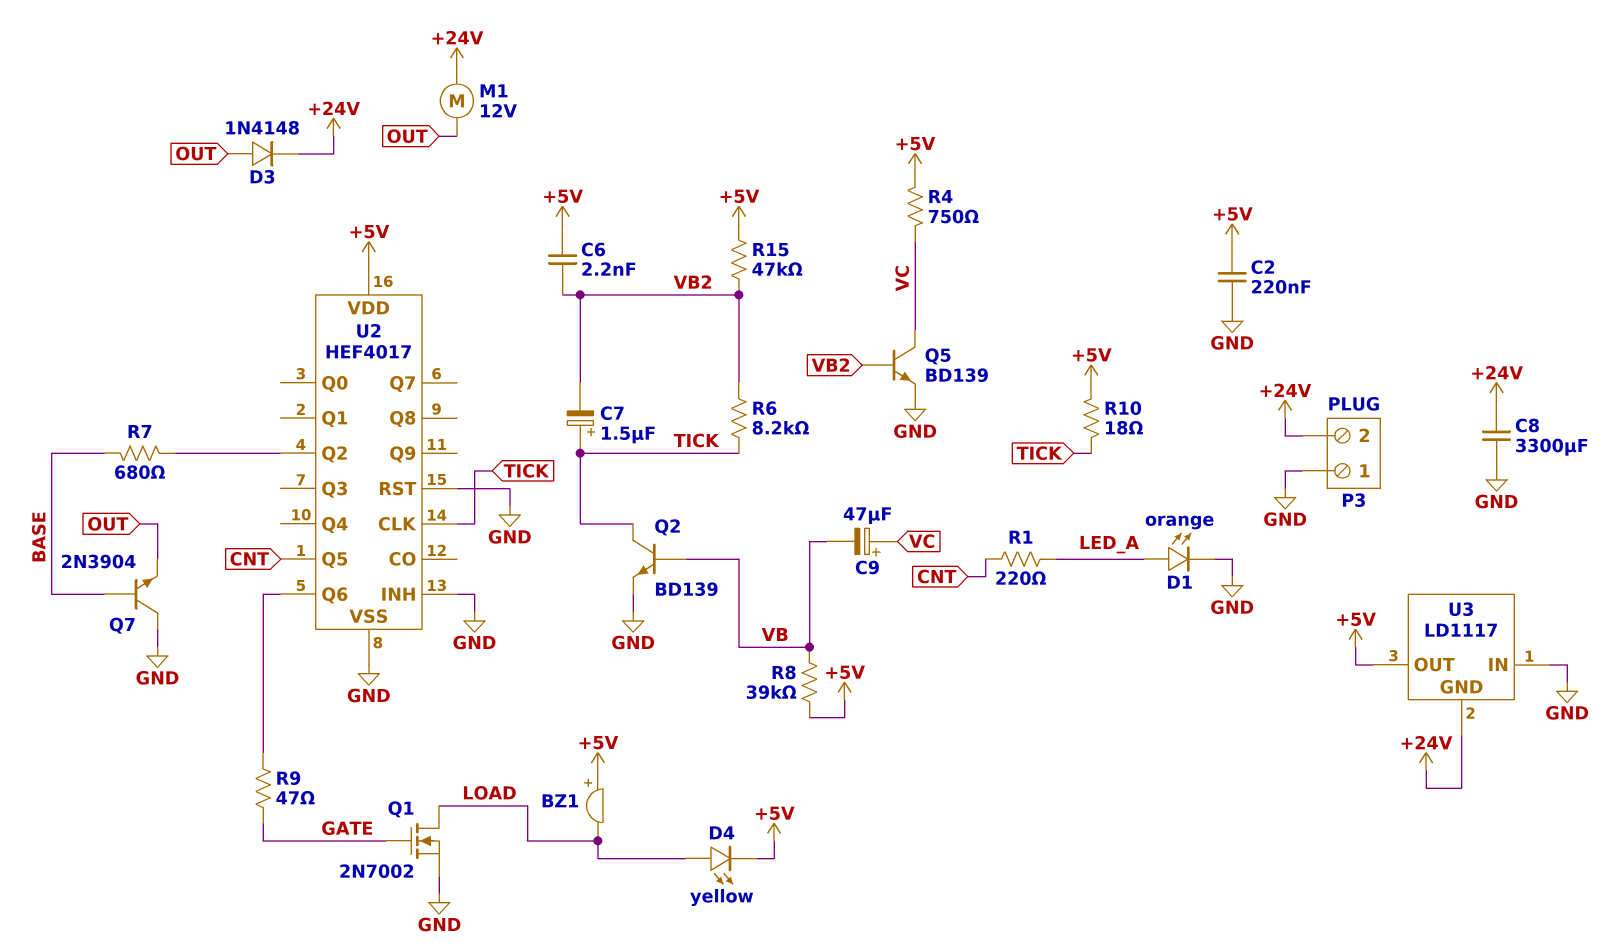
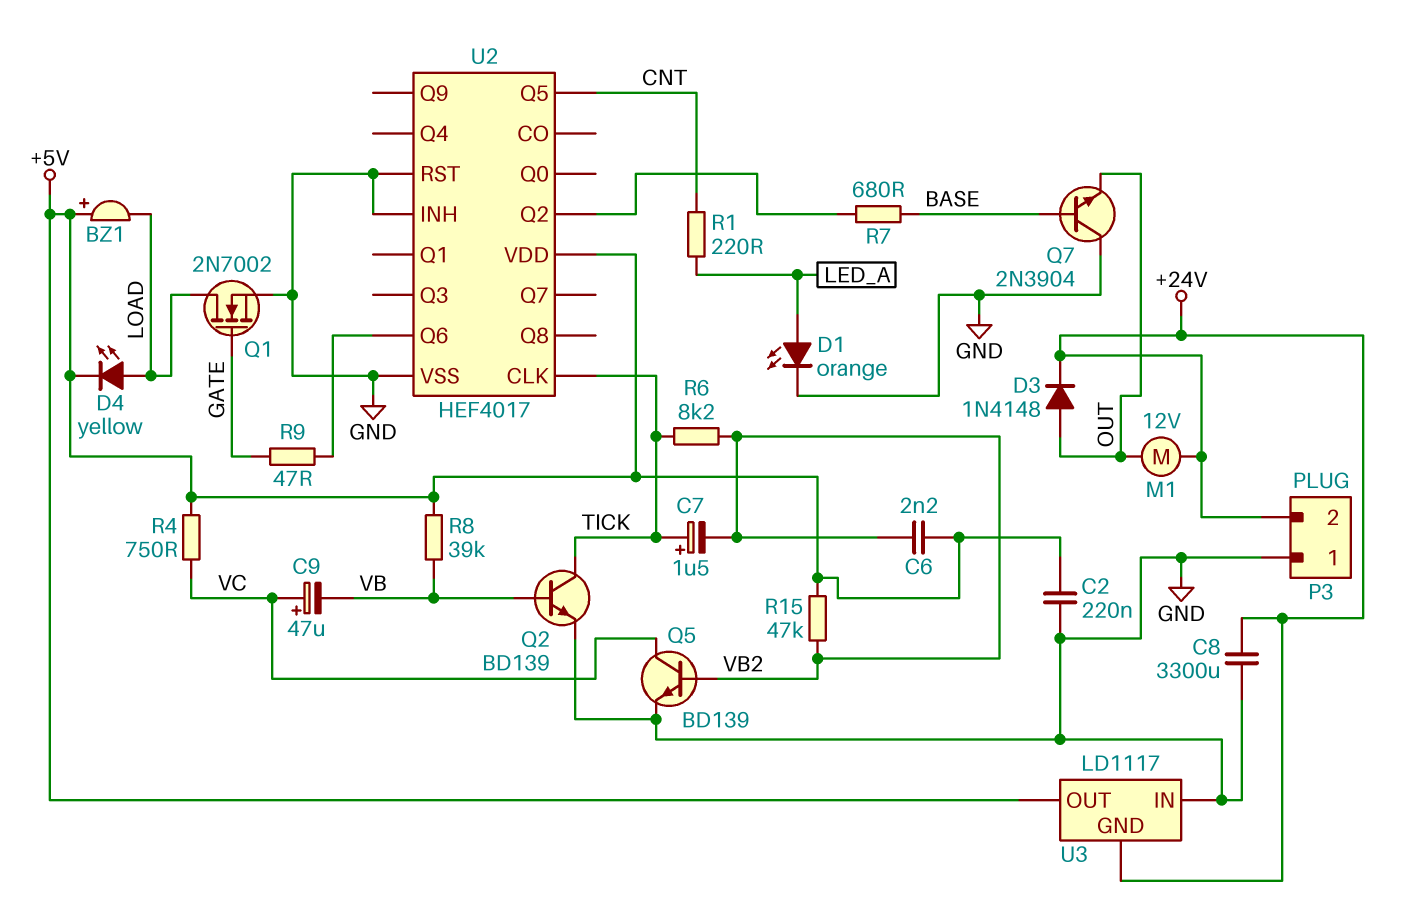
R10: 18 (+5V, TICK) -> none

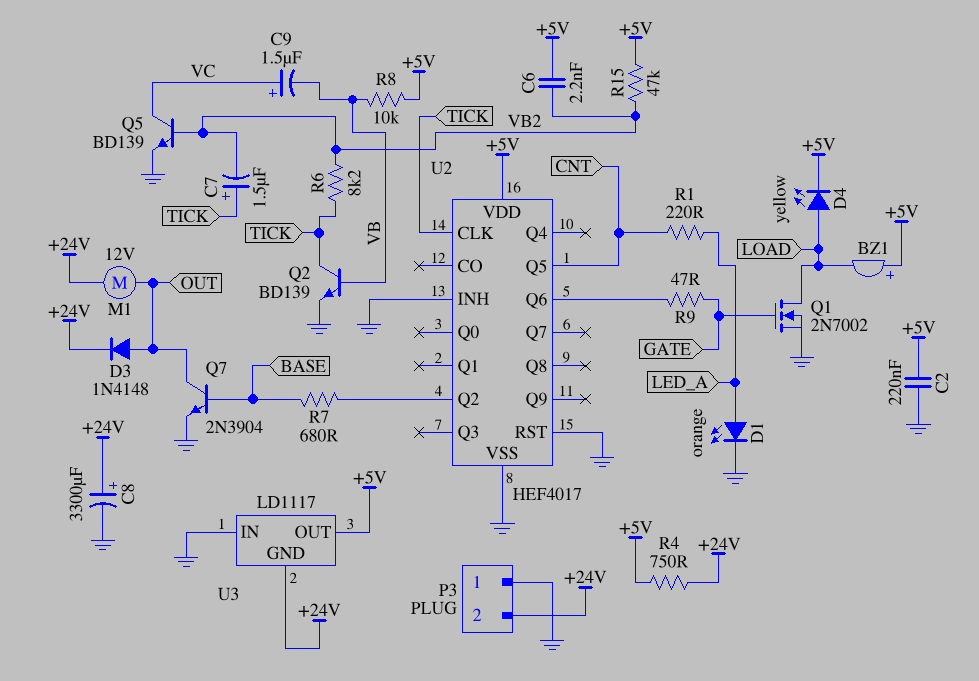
C8: 3300uF (+24V, GND) -> 3300uF (plus +24V, minus GND)
C9: 47uF (plus VC, minus VB) -> 1.5uF (plus VC, minus VB)
Q7: NPN 2N3904 (B BASE, C GND, E OUT) -> NPN 2N3904 (B BASE, C OUT, E GND)
R4: 750 (+5V, VC) -> 750 (+5V, +24V)
R8: 39k (+5V, VB) -> 10k (+5V, VB)

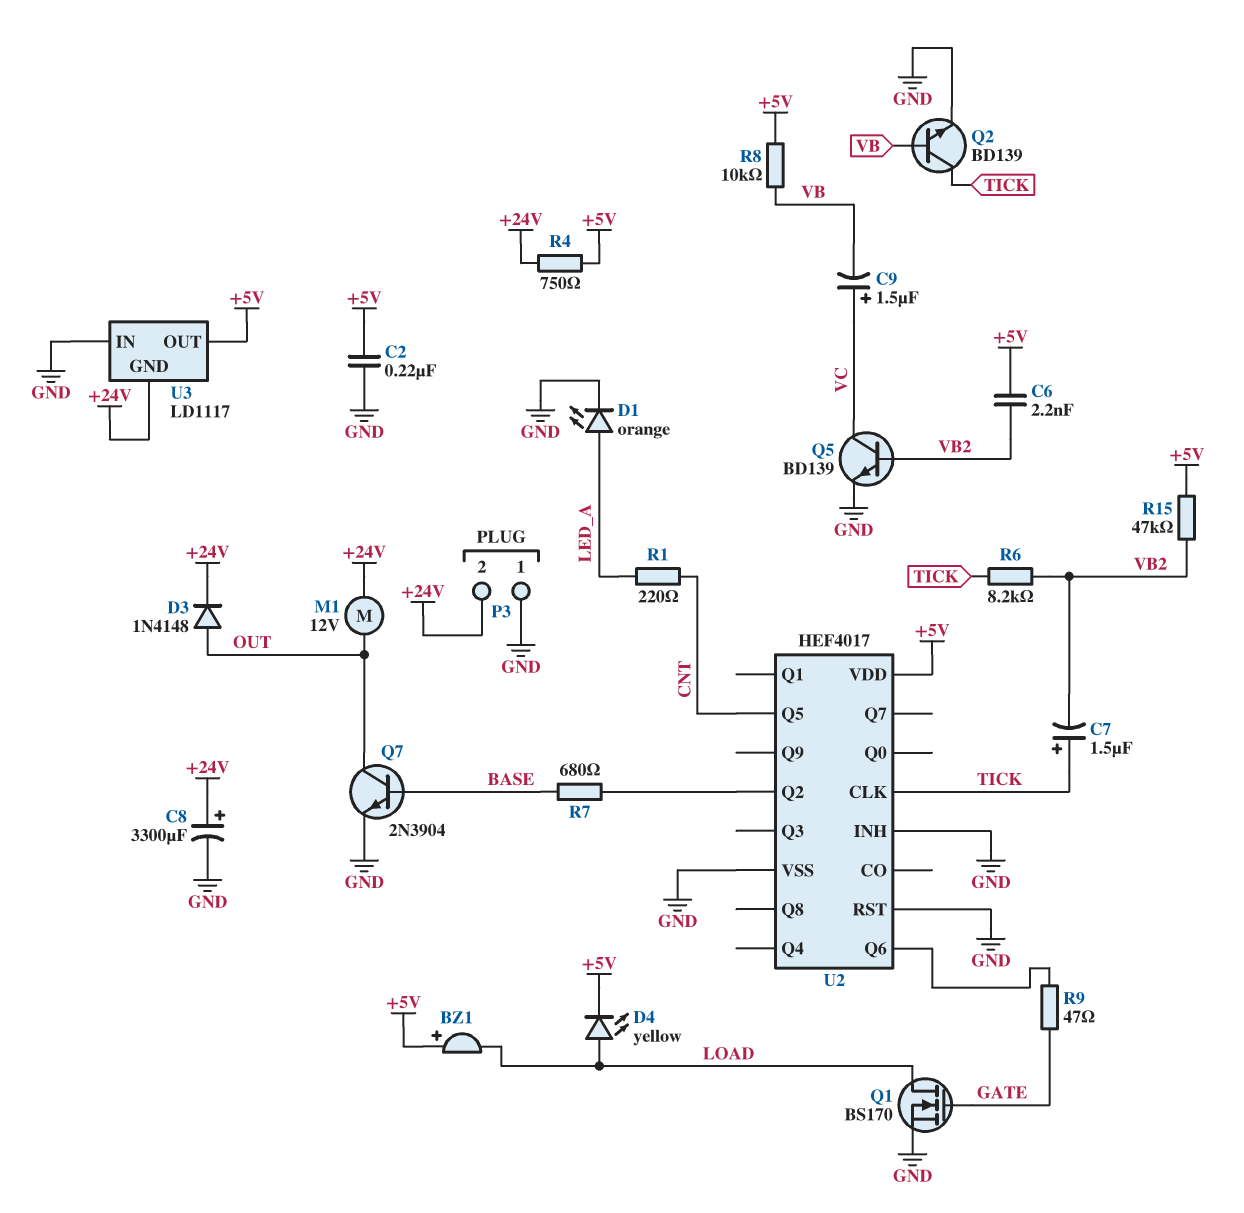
Q1: NMOS 2N7002 (G GATE, D LOAD, S GND) -> NMOS BS170 (G GATE, D LOAD, S GND)

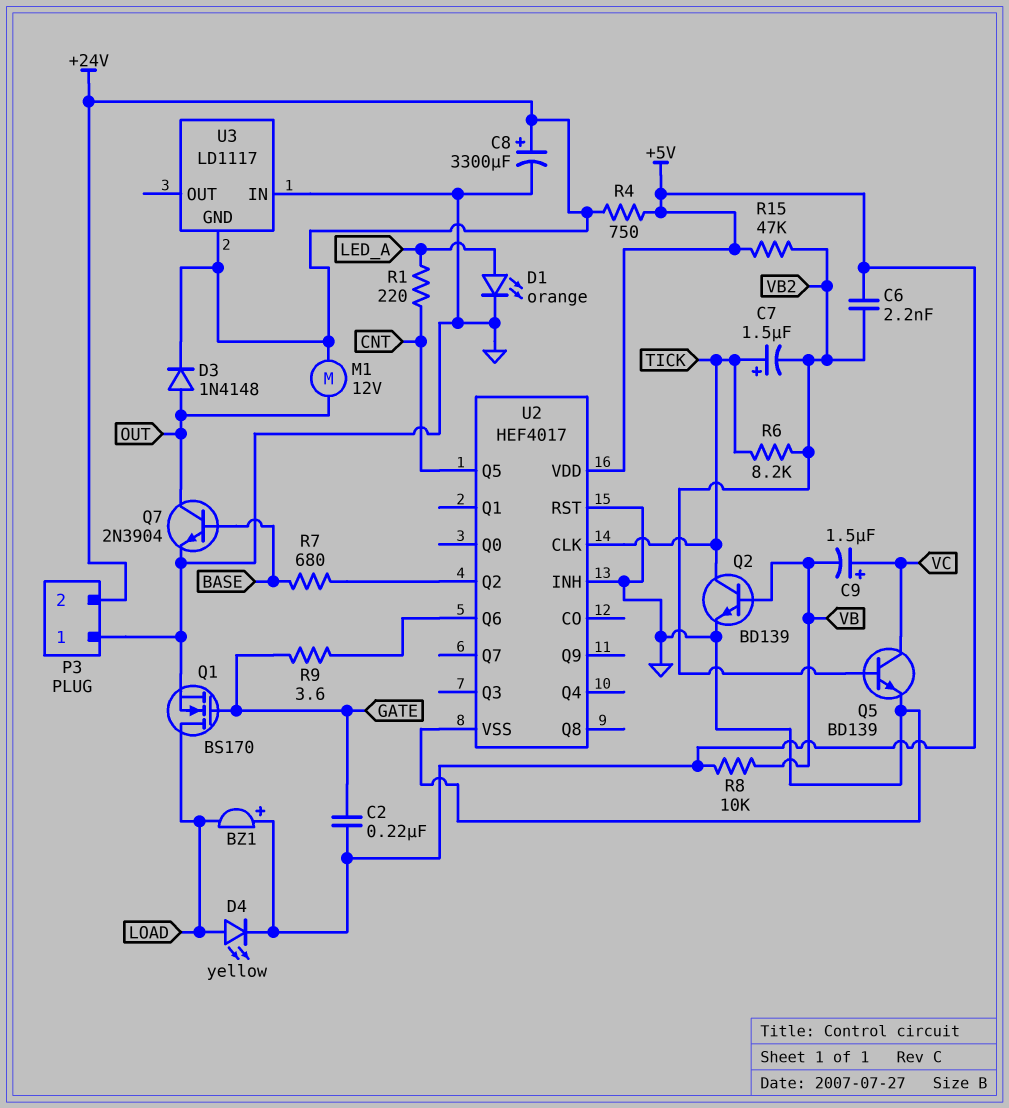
C2: 220nF (+5V, GND) -> 220nF (+5V, GATE)
R9: 47 (GATE, U2/Q6) -> 3.6 (GATE, U2/Q6)
U3 pin OUT: +5V -> none

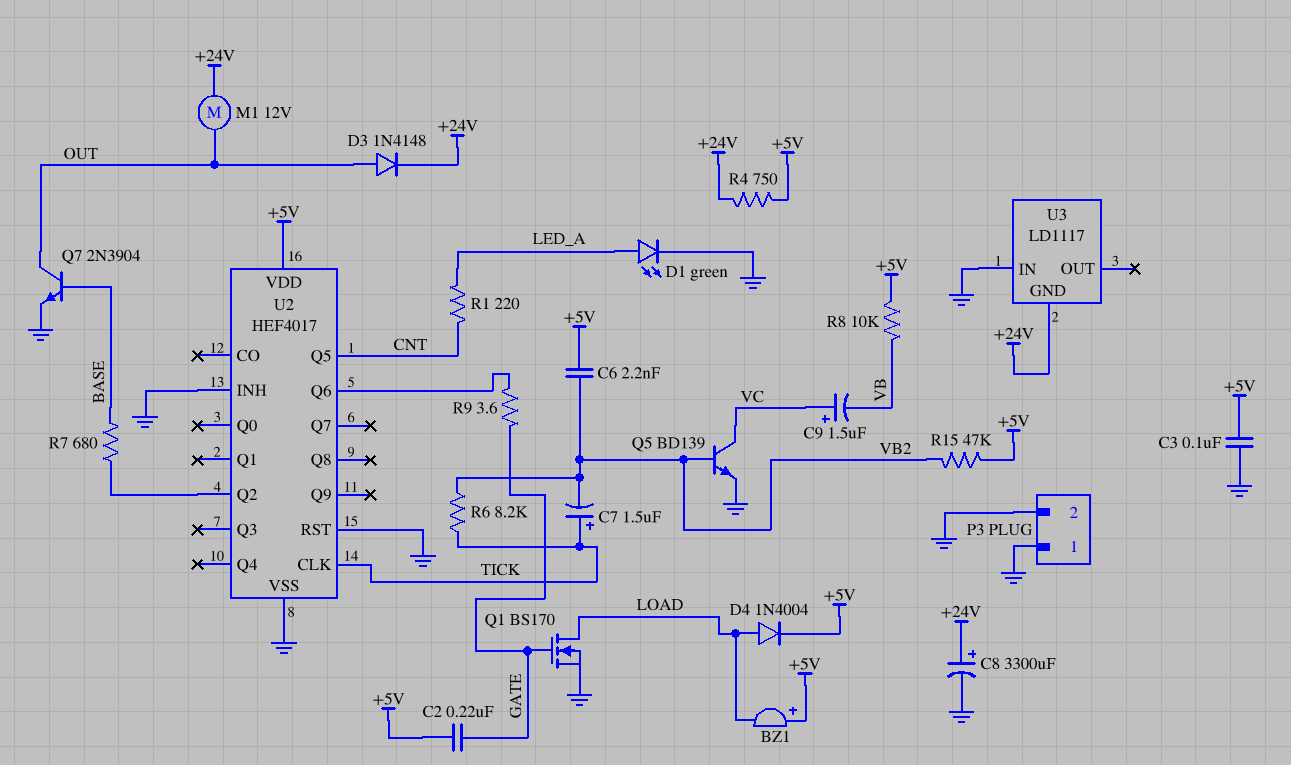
C3: none -> 100nF (+5V, GND)
D1: LED orange (A LED_A, K GND) -> LED green (A LED_A, K GND)
D4: LED yellow (A LOAD, K +5V) -> diode 1N4004 (A LOAD, K +5V)
P3 pin 2: +24V -> GND
Q2: NPN BD139 (B VB, C TICK, E GND) -> none

